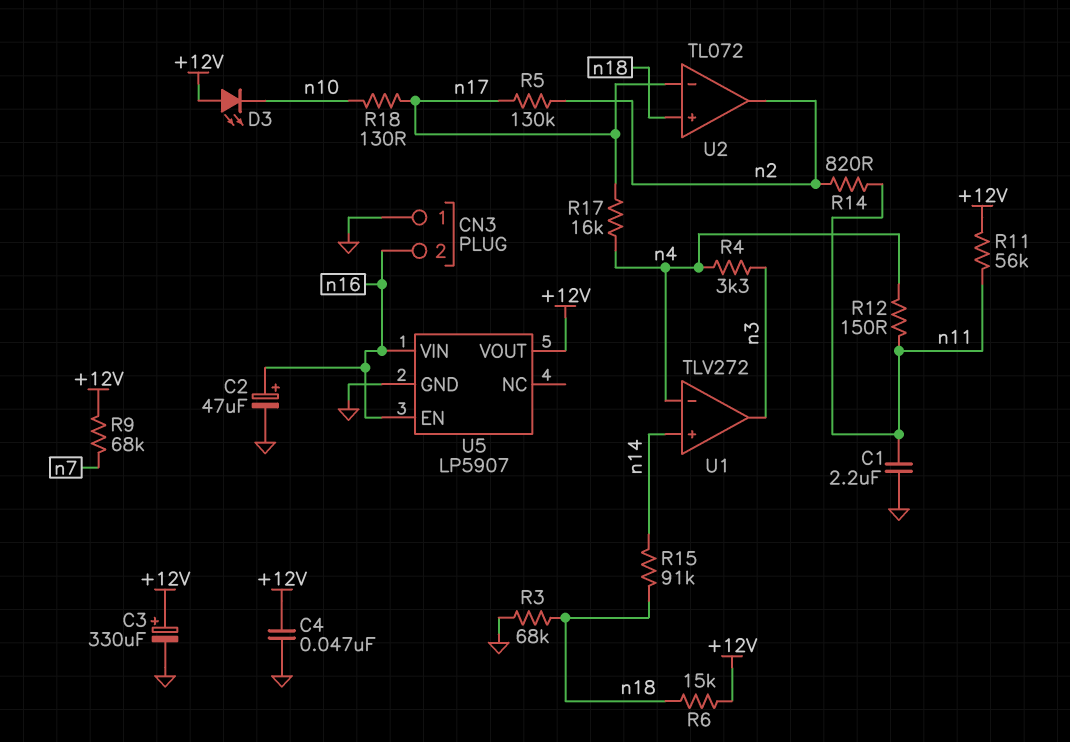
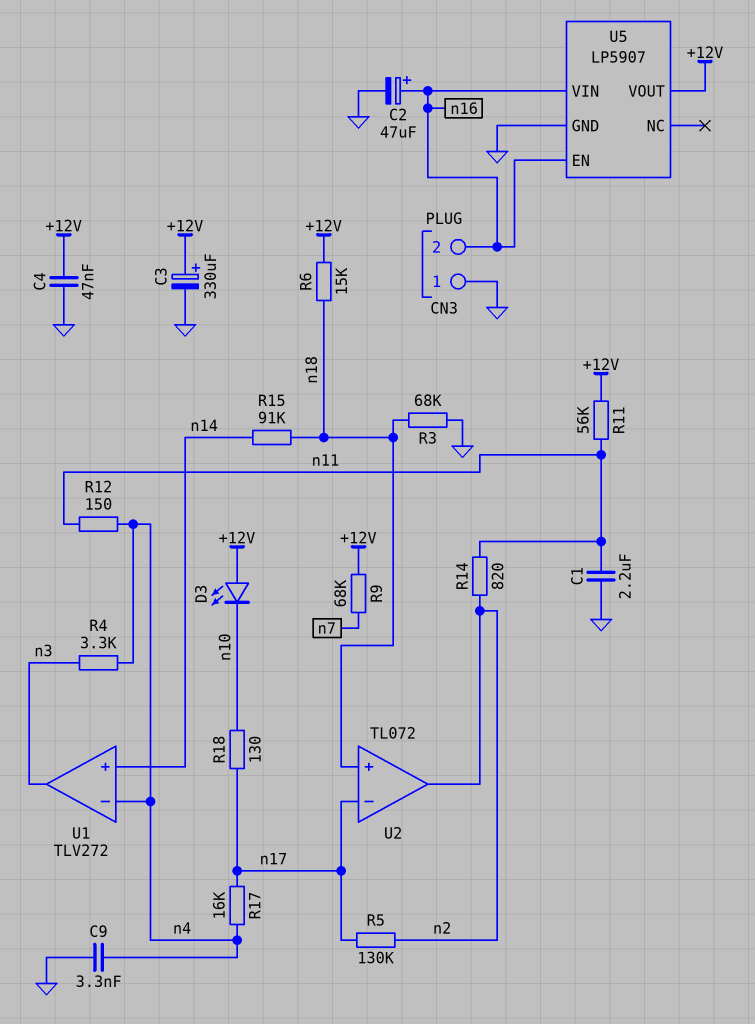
C9: none -> 3.3nF (GND, n4)

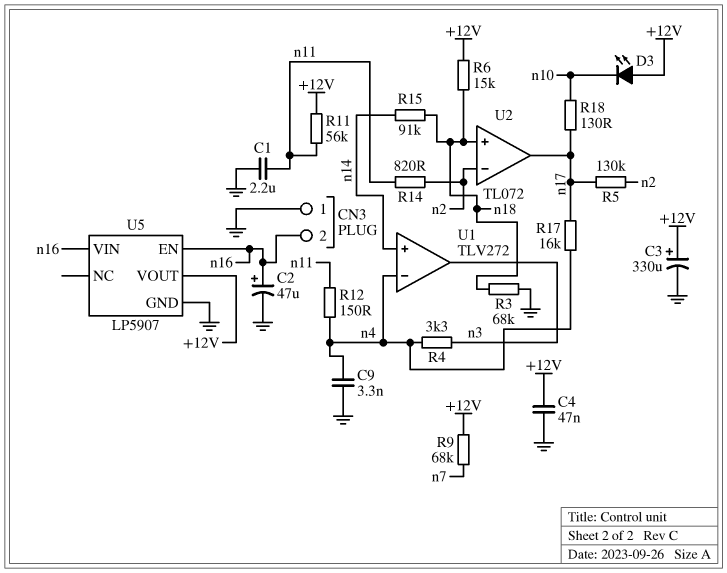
U2 pin in-: n17 -> n2
U2 pin out: n2 -> n17

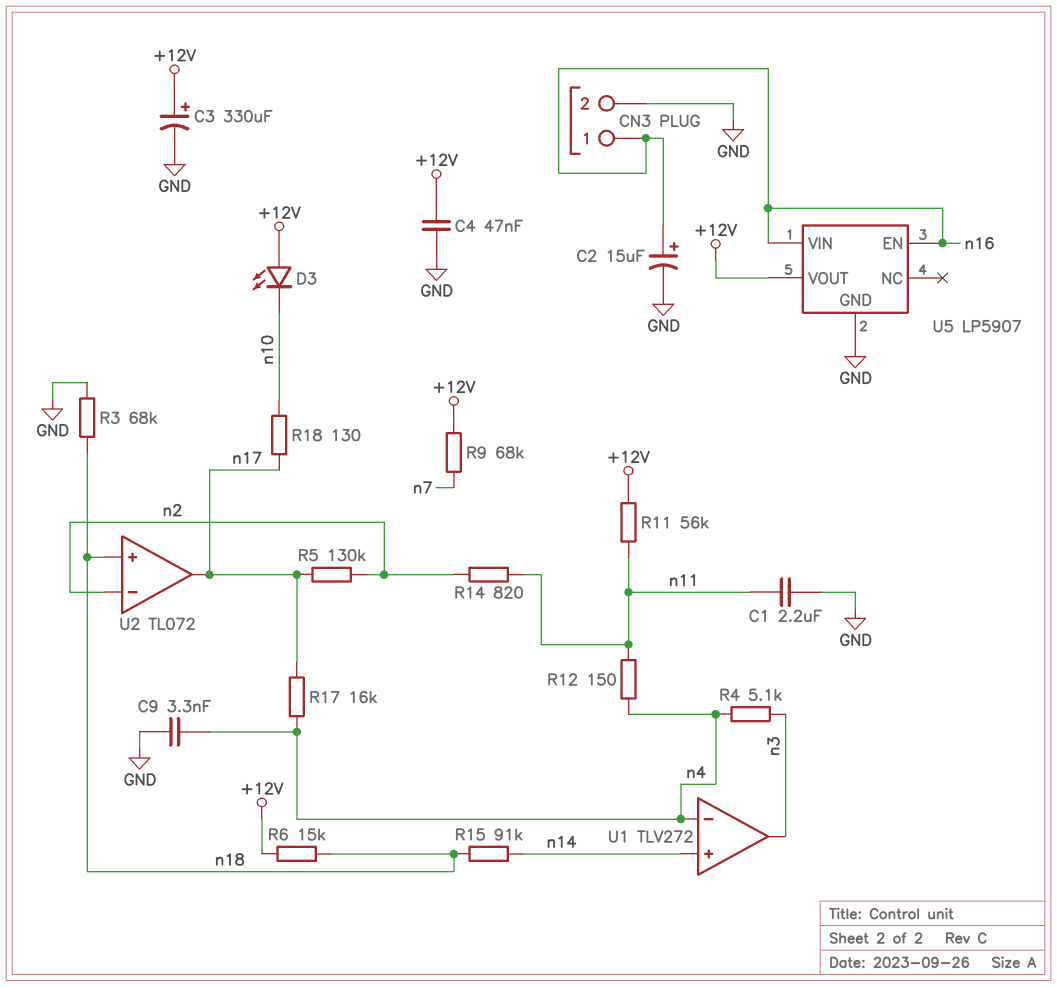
C2: 47uF (plus n16, minus GND) -> 15uF (plus n16, minus GND)
CN3 pin 1: GND -> n16
CN3 pin 2: n16 -> GND
R4: 3.3k (n3, n4) -> 5.1k (n3, n4)

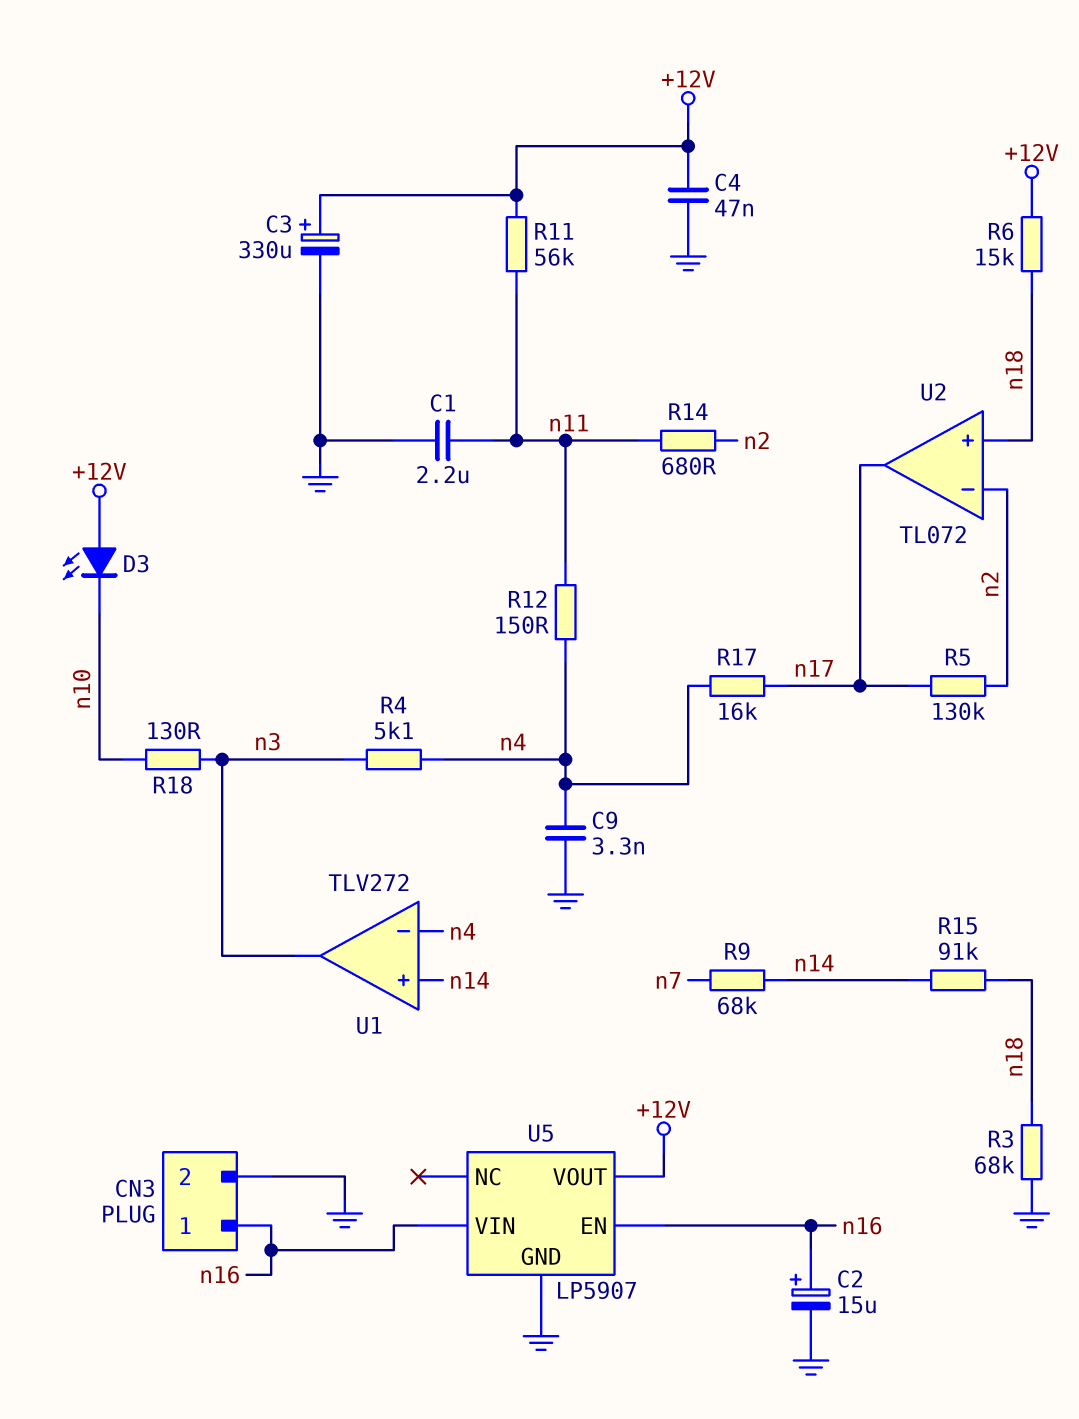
R9: 68k (+12V, n7) -> 68k (n7, n14)
R14: 820 (n2, n11) -> 680 (n2, n11)
R18: 130 (n10, n17) -> 130 (n3, n10)

